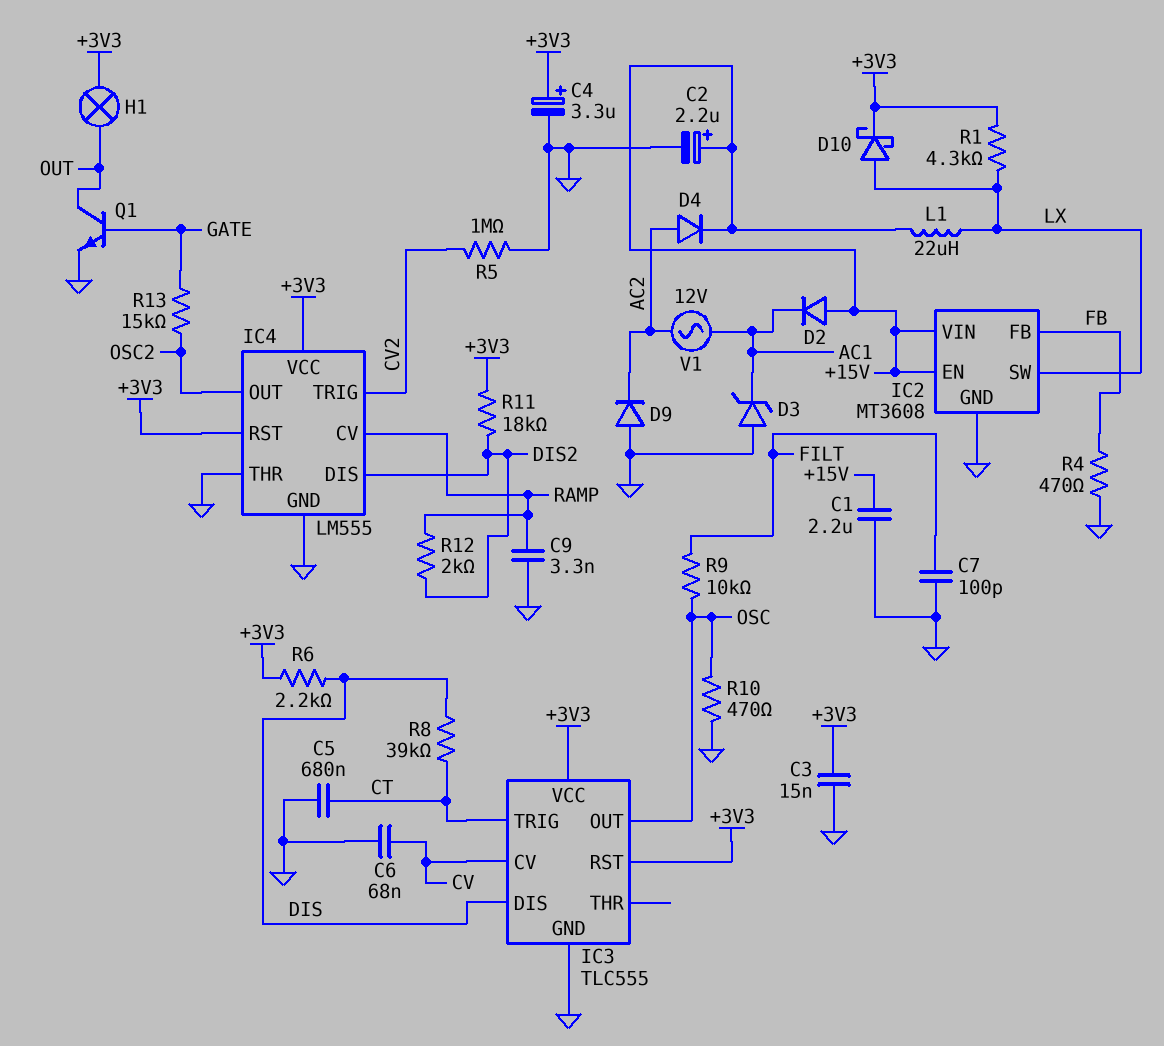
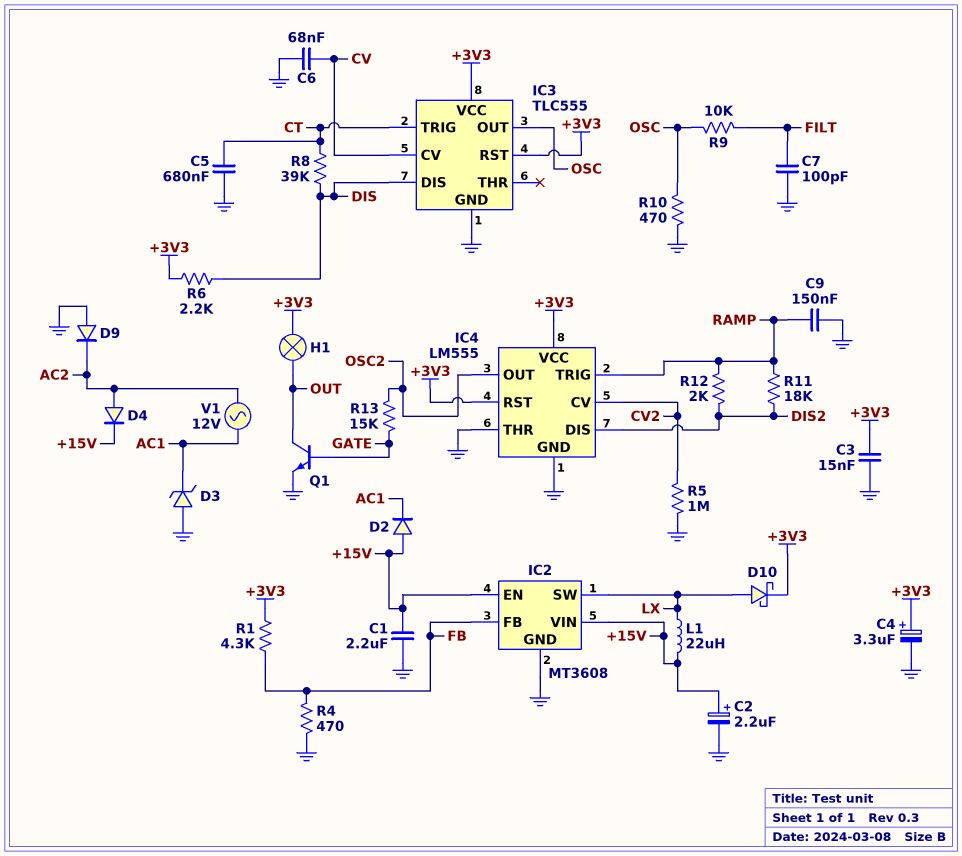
C9: 3.3nF (GND, RAMP) -> 150nF (GND, RAMP)
IC4 pin CV: RAMP -> CV2
IC4 pin TRIG: CV2 -> RAMP
R1: 4.3k (+3V3, LX) -> 4.3k (+3V3, FB)
R11: 18k (+3V3, DIS2) -> 18k (DIS2, RAMP)

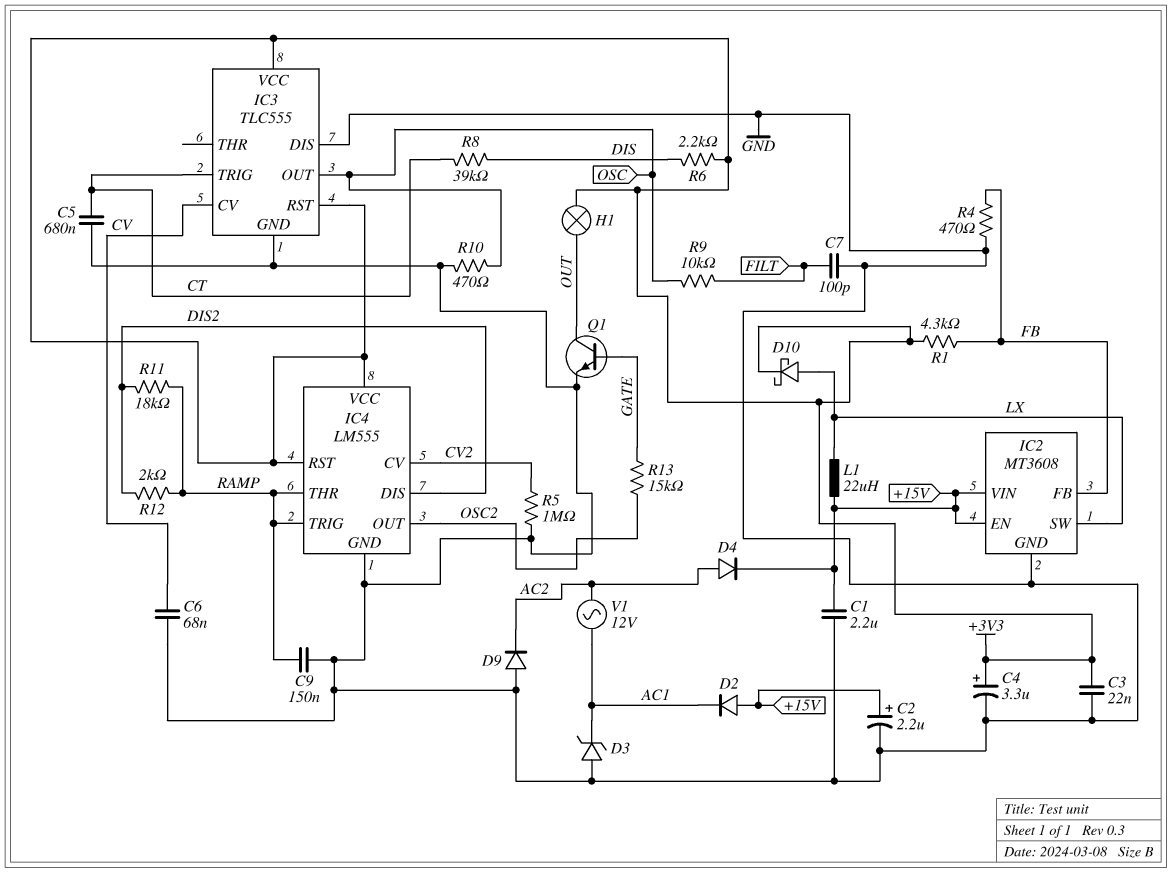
C3: 15nF (+3V3, GND) -> 22nF (+3V3, GND)
IC3 pin DIS: DIS -> GND
IC4 pin THR: GND -> RAMP

